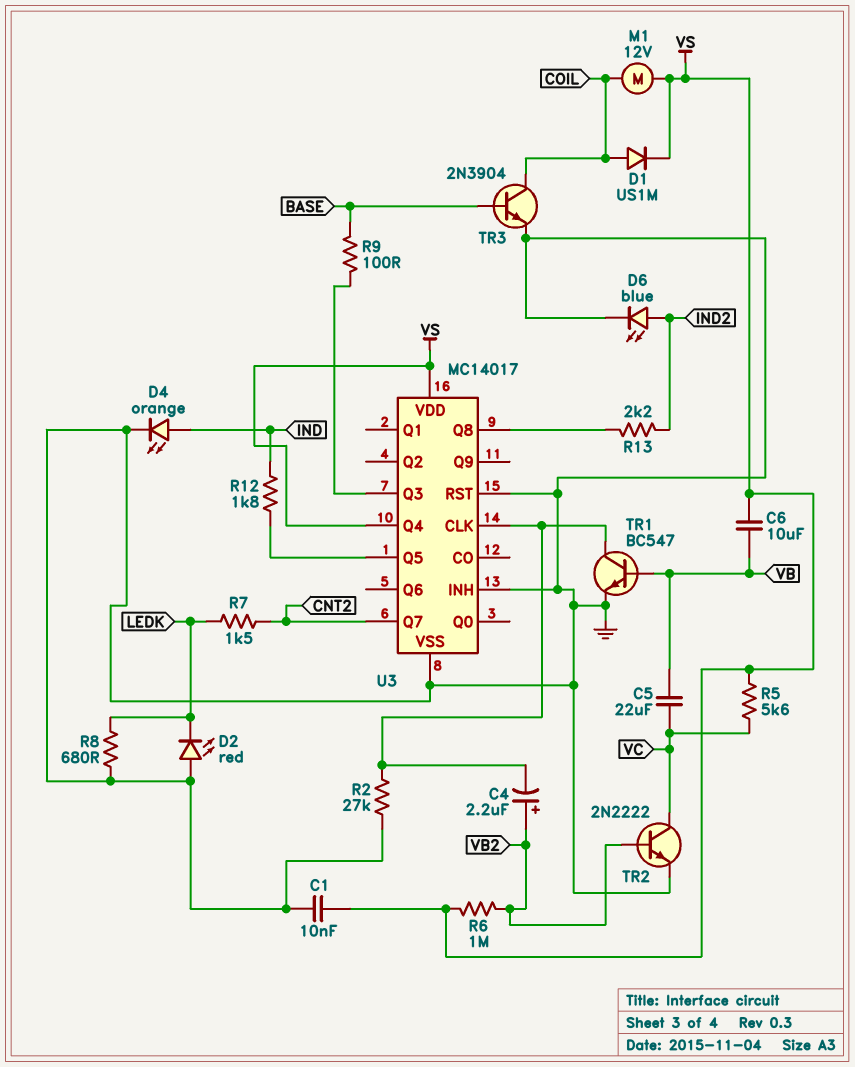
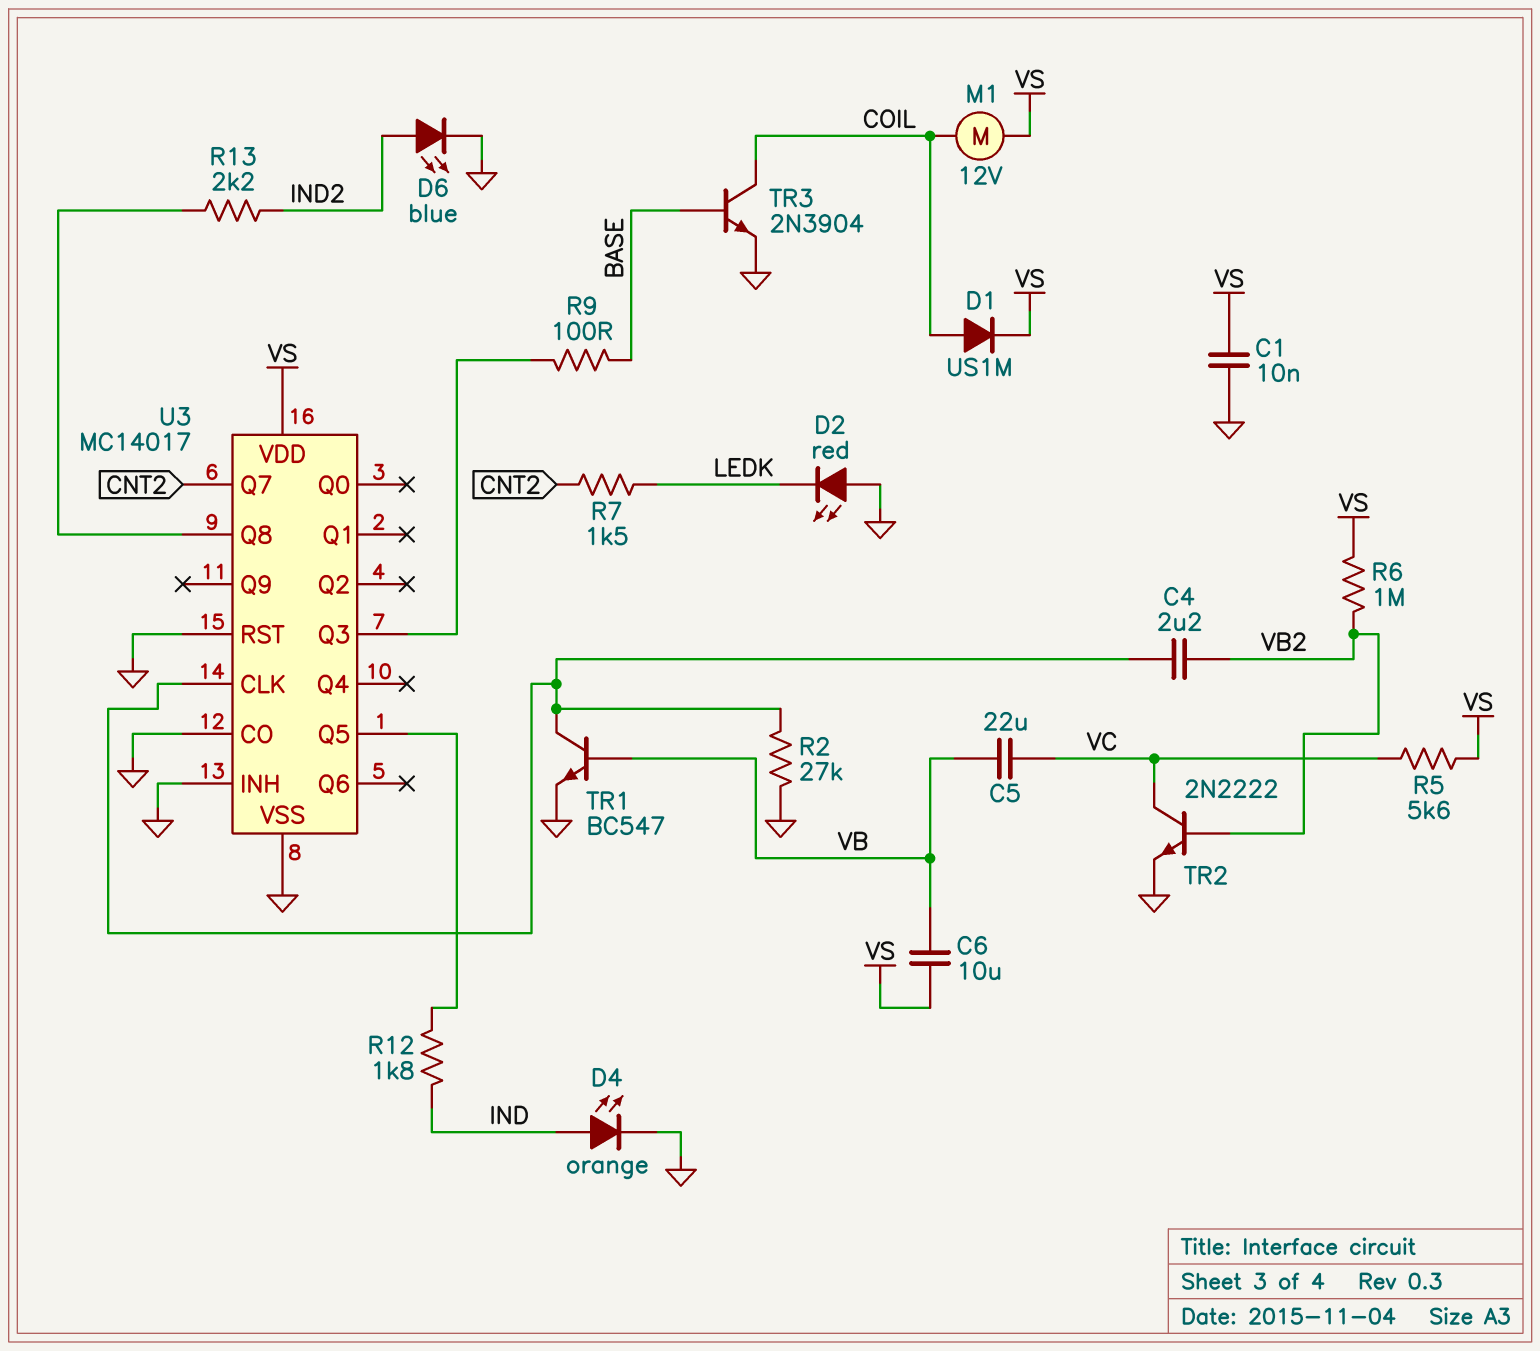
C4: 2.2uF (plus VB2, minus U3/CLK) -> 2.2uF (U3/CLK, VB2)
R8: 680 (GND, LEDK) -> none
U3 pin CO: none -> GND
U3 pin Q4: VS -> none

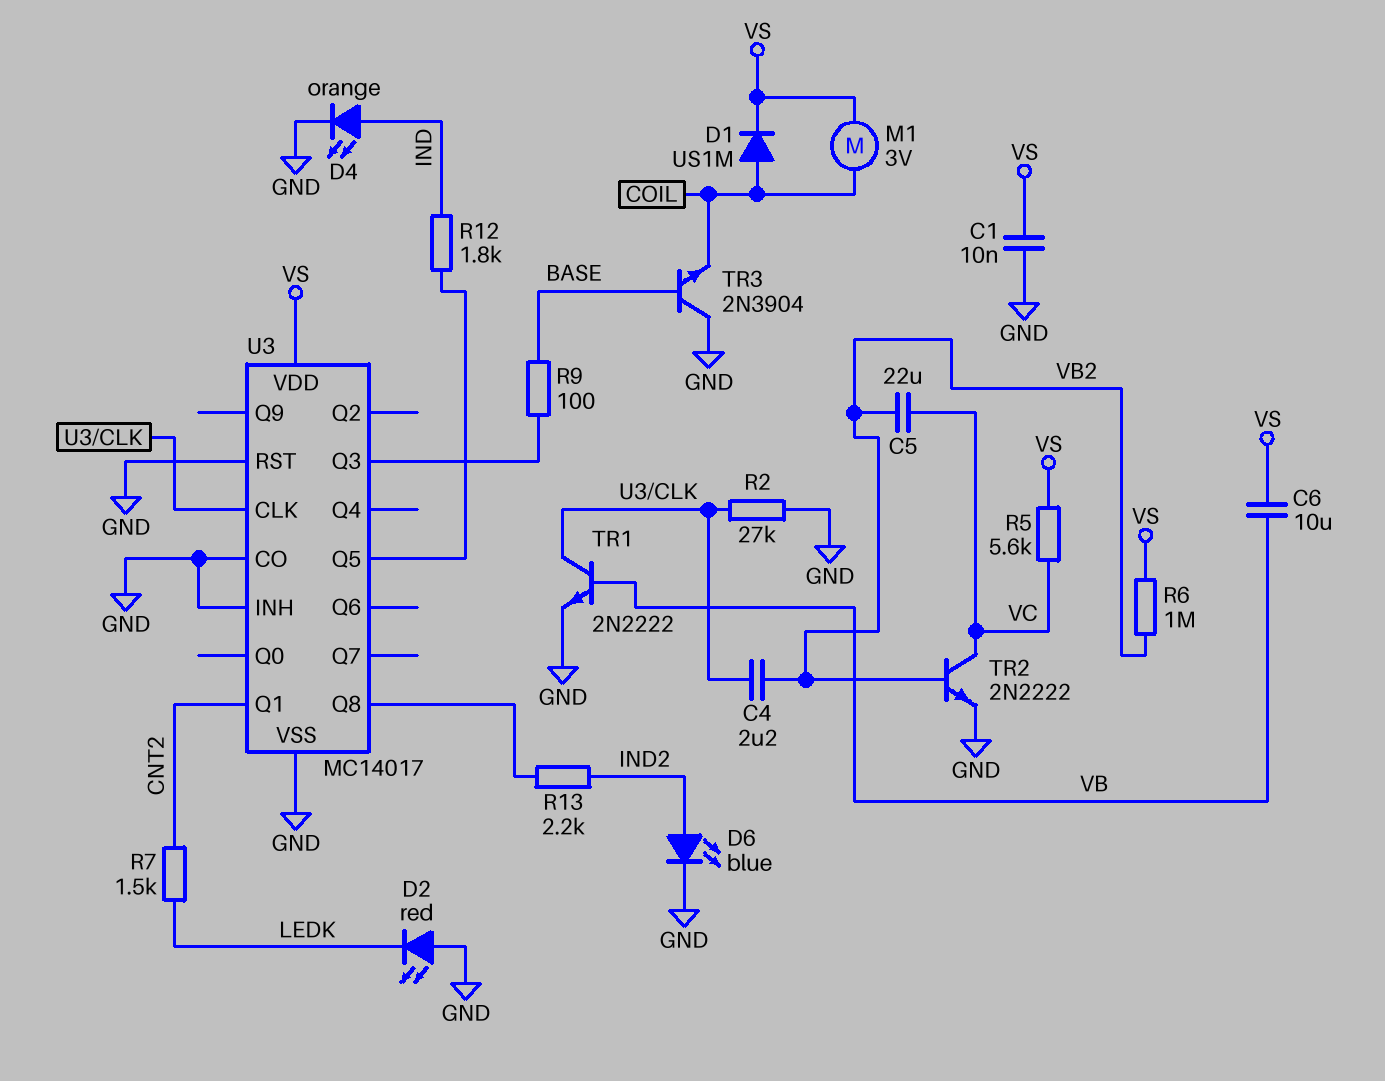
C5: 22uF (VB, VC) -> 22uF (VB2, VC)
M1: motor 12V (COIL, VS) -> motor 3V (COIL, VS)
TR1: NPN BC547 (B VB, C U3/CLK, E GND) -> NPN 2N2222 (B VB, C U3/CLK, E GND)
TR3: NPN 2N3904 (B BASE, C COIL, E GND) -> NPN 2N3904 (B BASE, C GND, E COIL)
U3 pin Q1: none -> CNT2
U3 pin Q7: CNT2 -> none

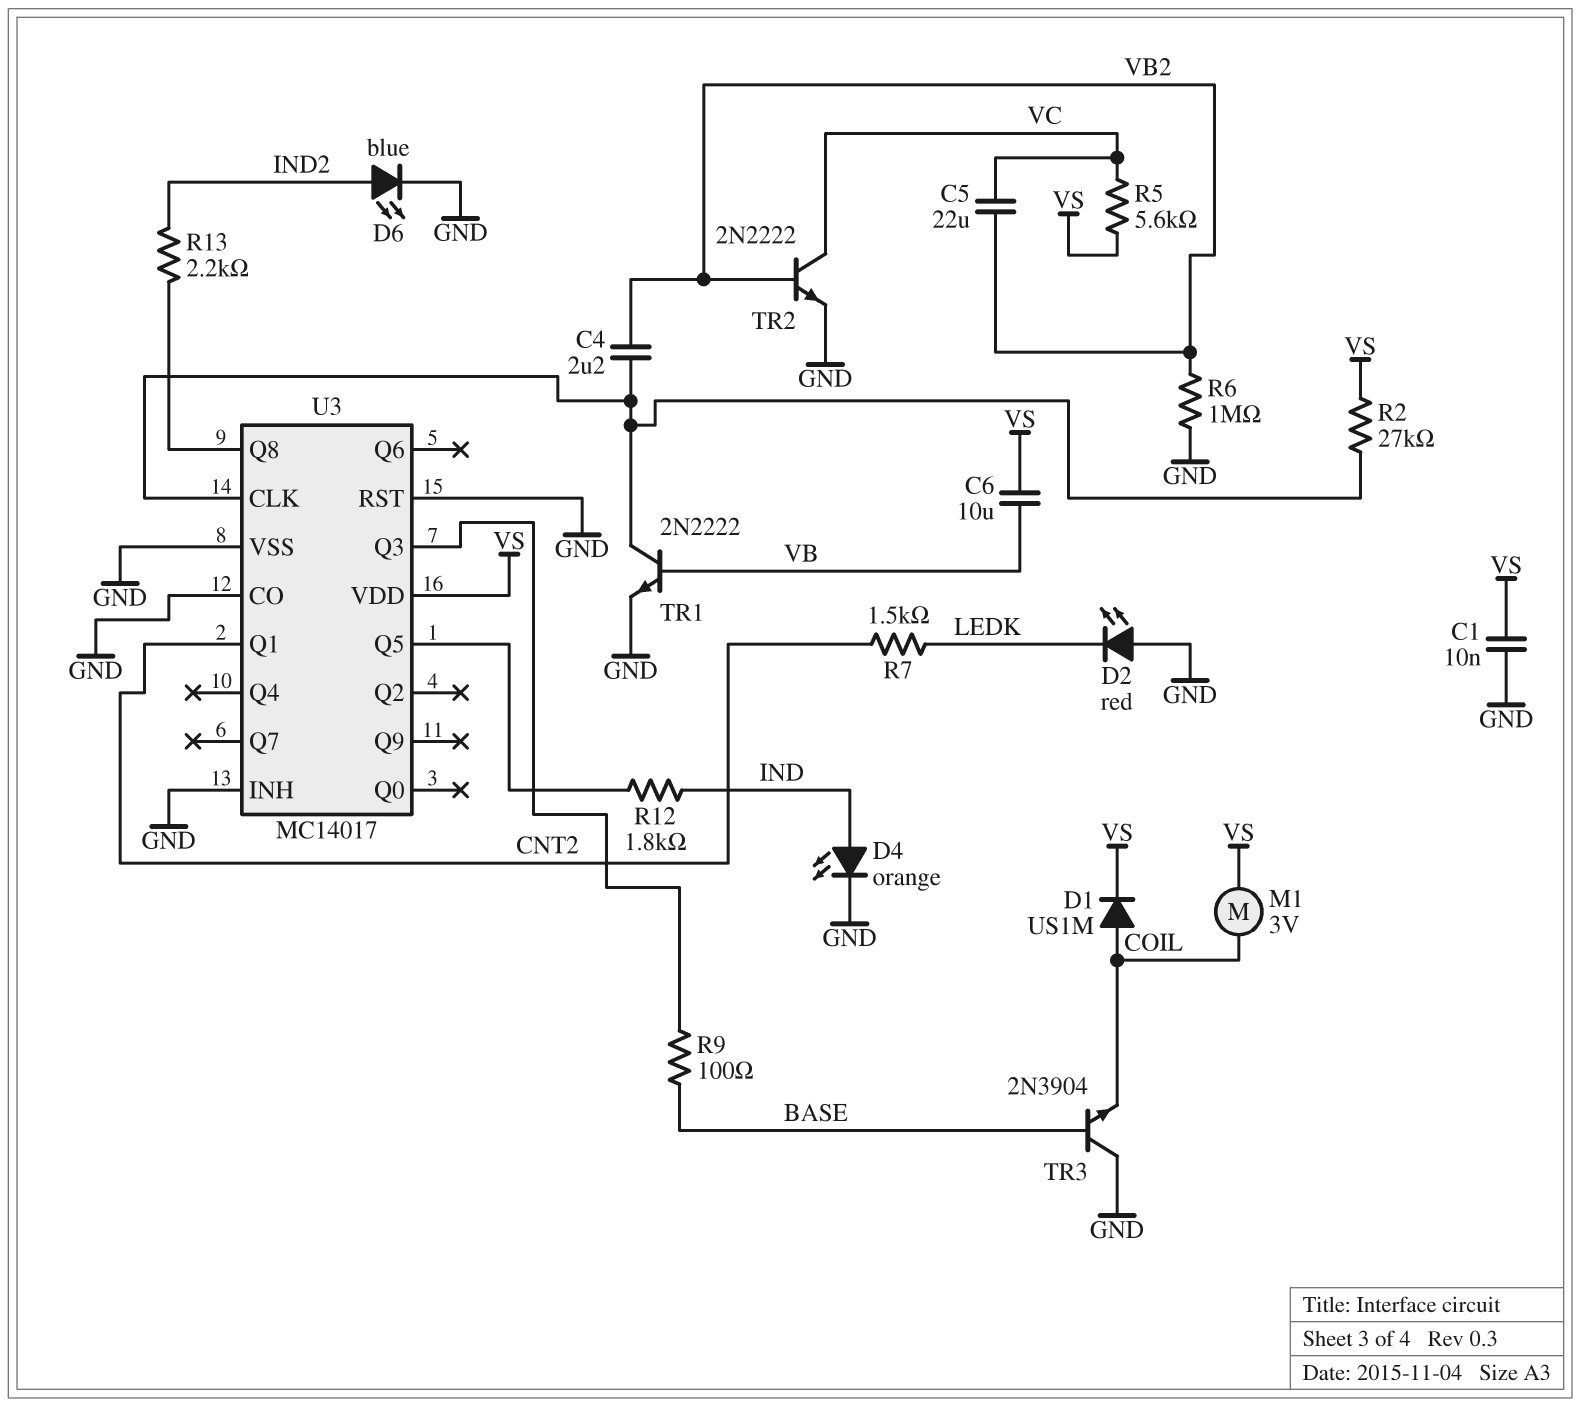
R2: 27k (GND, U3/CLK) -> 27k (U3/CLK, VS)
R6: 1M (VB2, VS) -> 1M (GND, VB2)

